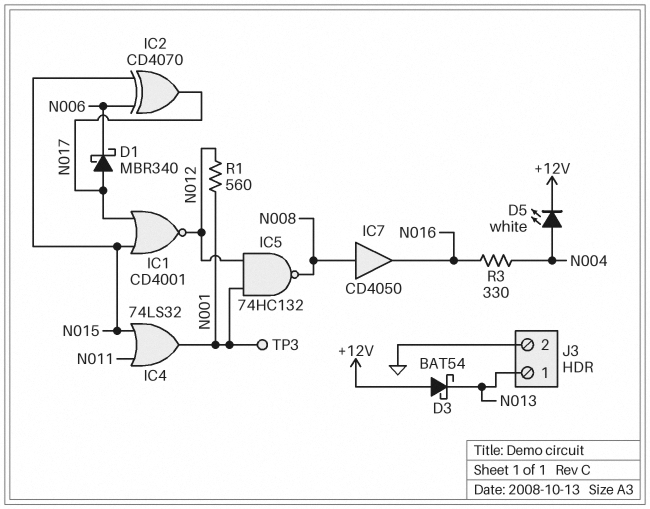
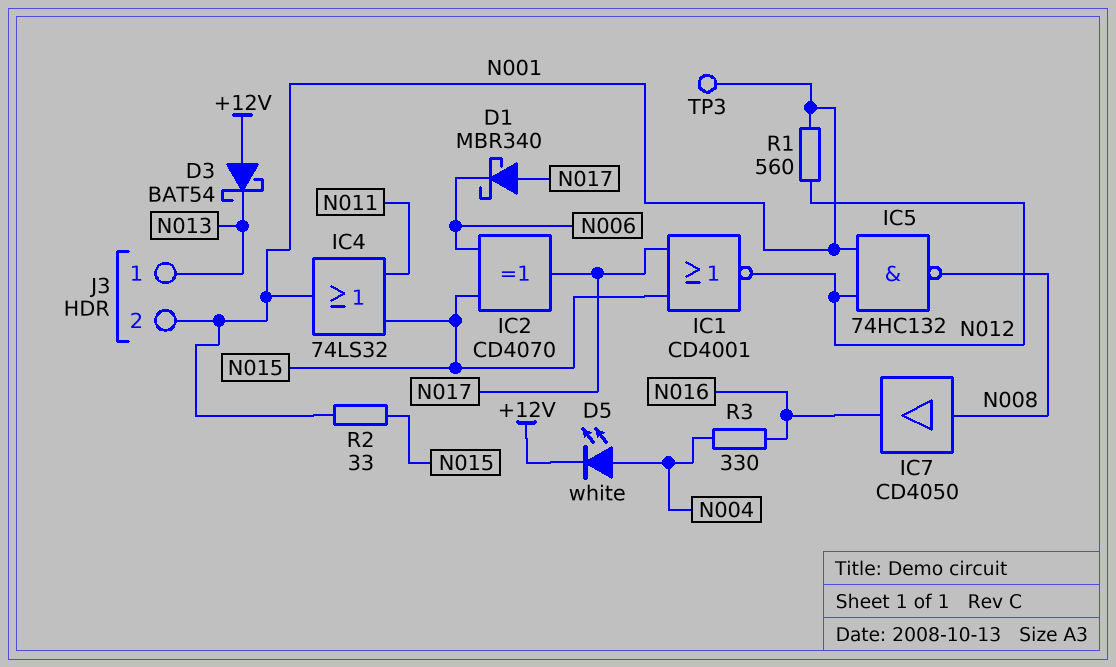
J3 pin 2: GND -> N001
R2: none -> 33 (N001, N015)

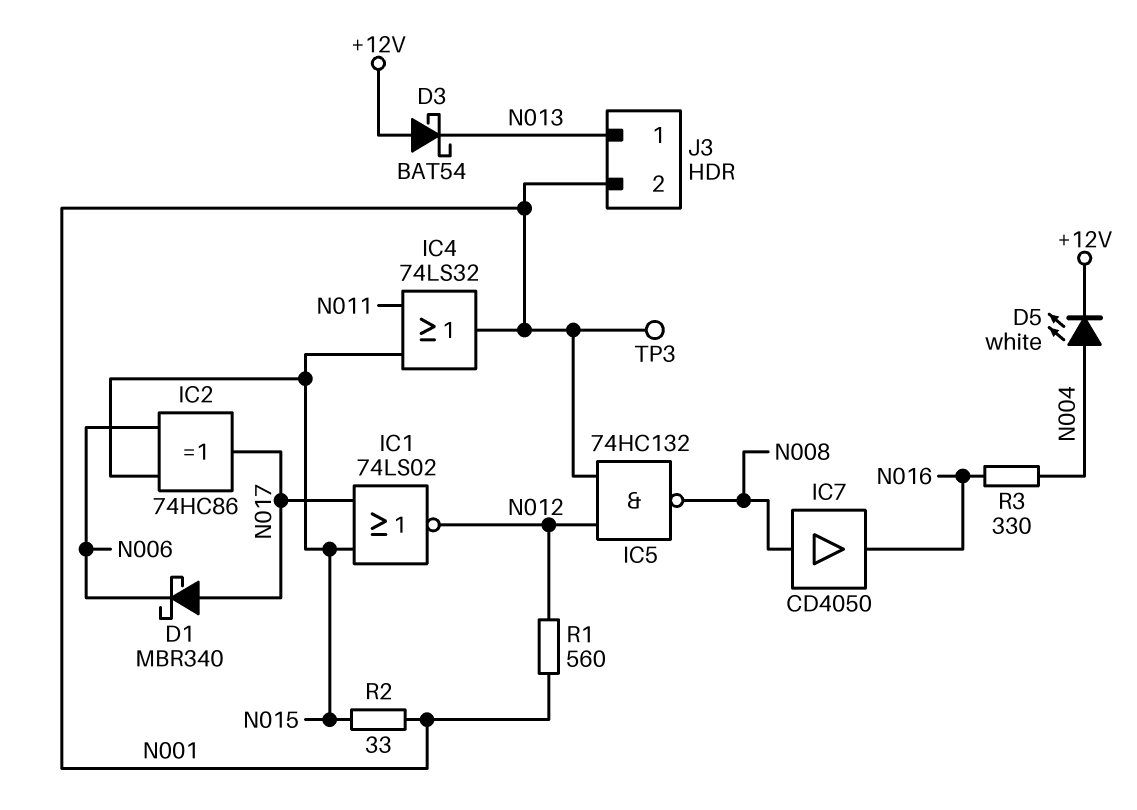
IC1: NOR CD4001 (in N015, in N017, out N012) -> NOR 74LS02 (in N015, in N017, out N012)
IC2: XOR CD4070 (in N006, in N015, out N017) -> XOR 74HC86 (in N006, in N015, out N017)

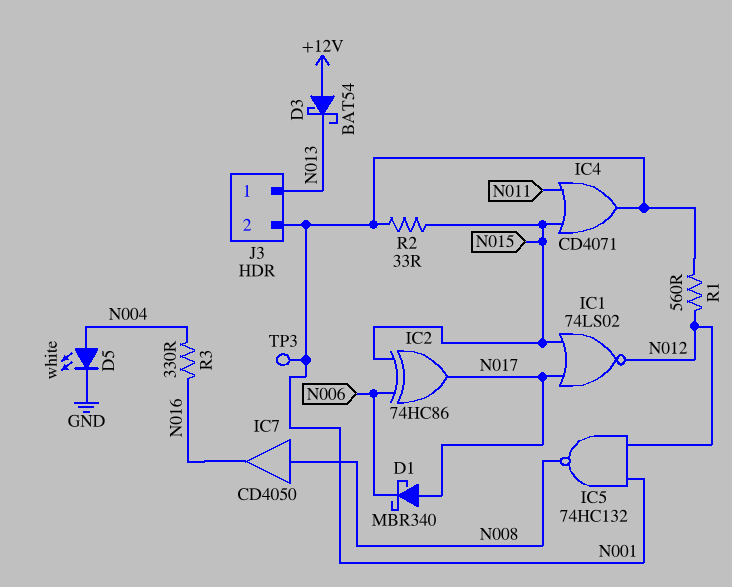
D5: LED white (A N004, K +12V) -> LED white (A N004, K GND)
IC4: OR 74LS32 (in N011, in N015, out N001) -> OR CD4071 (in N011, in N015, out N001)

